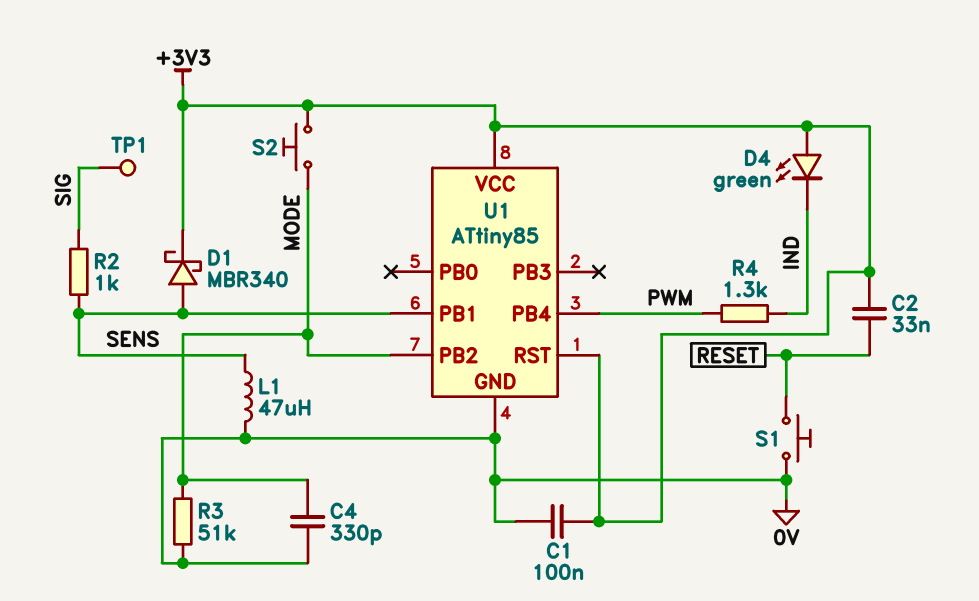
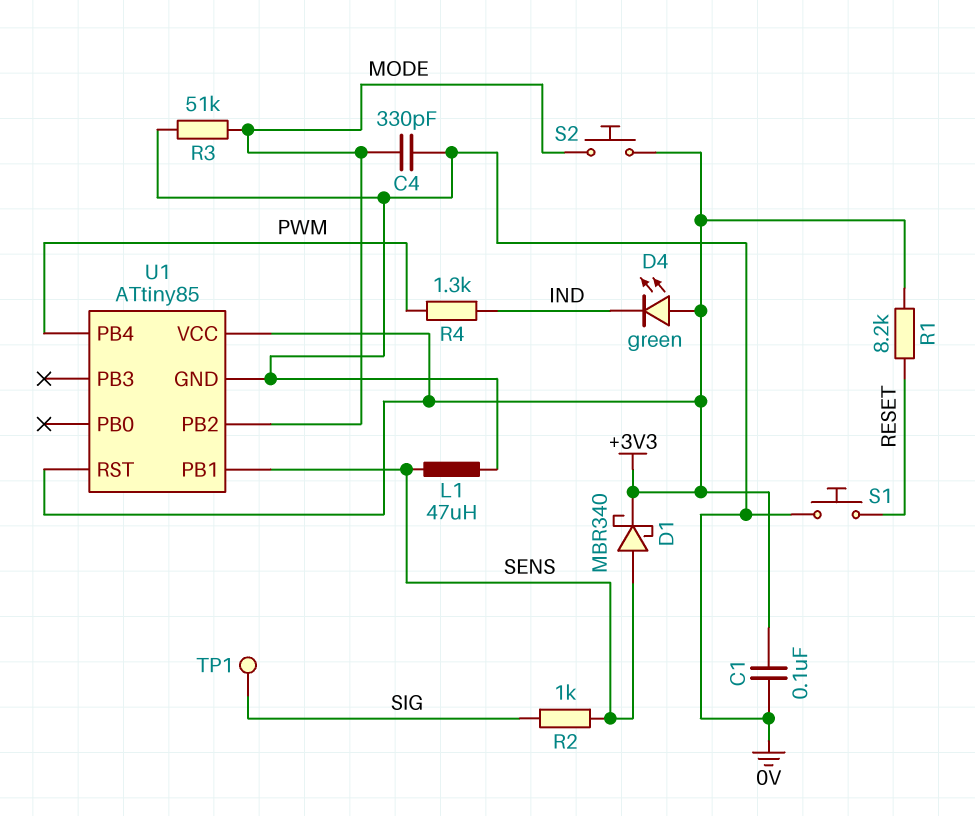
C2: 33nF (+3V3, RESET) -> none
R1: none -> 8.2k (+3V3, RESET)

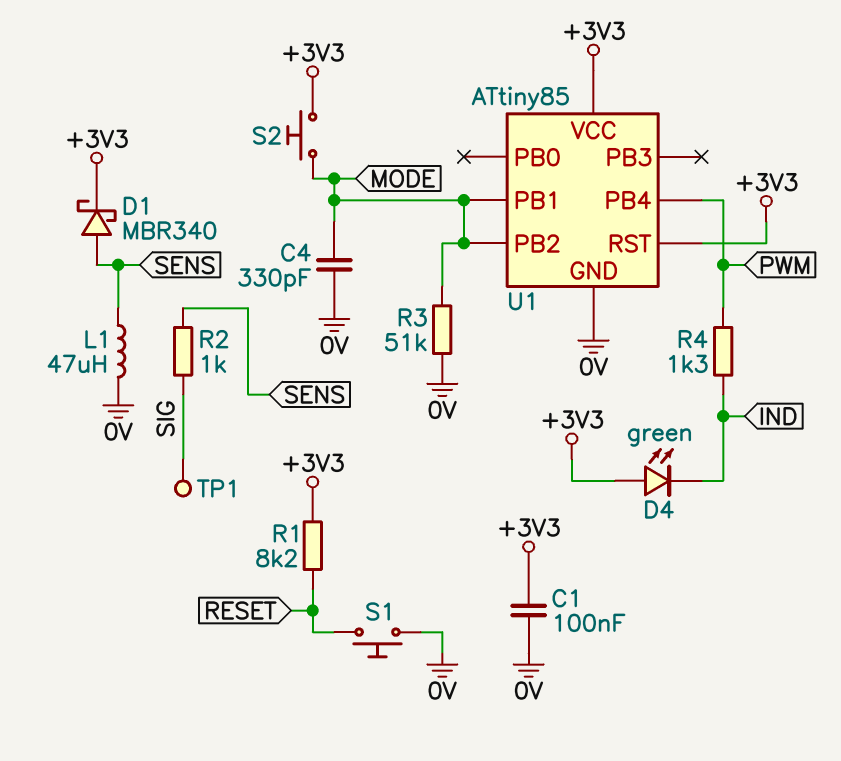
U1 pin PB1: SENS -> MODE

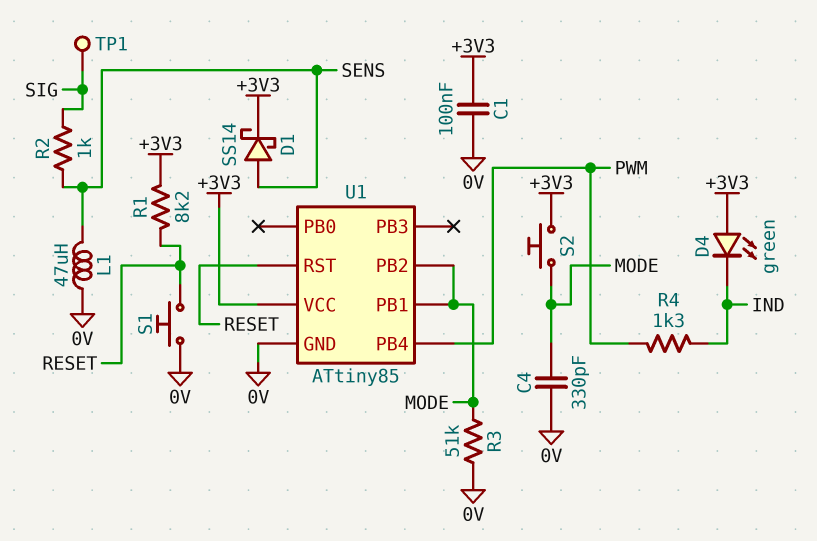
D1: schottky MBR340 (A SENS, K +3V3) -> schottky SS14 (A SENS, K +3V3)
U1 pin RST: +3V3 -> RESET

